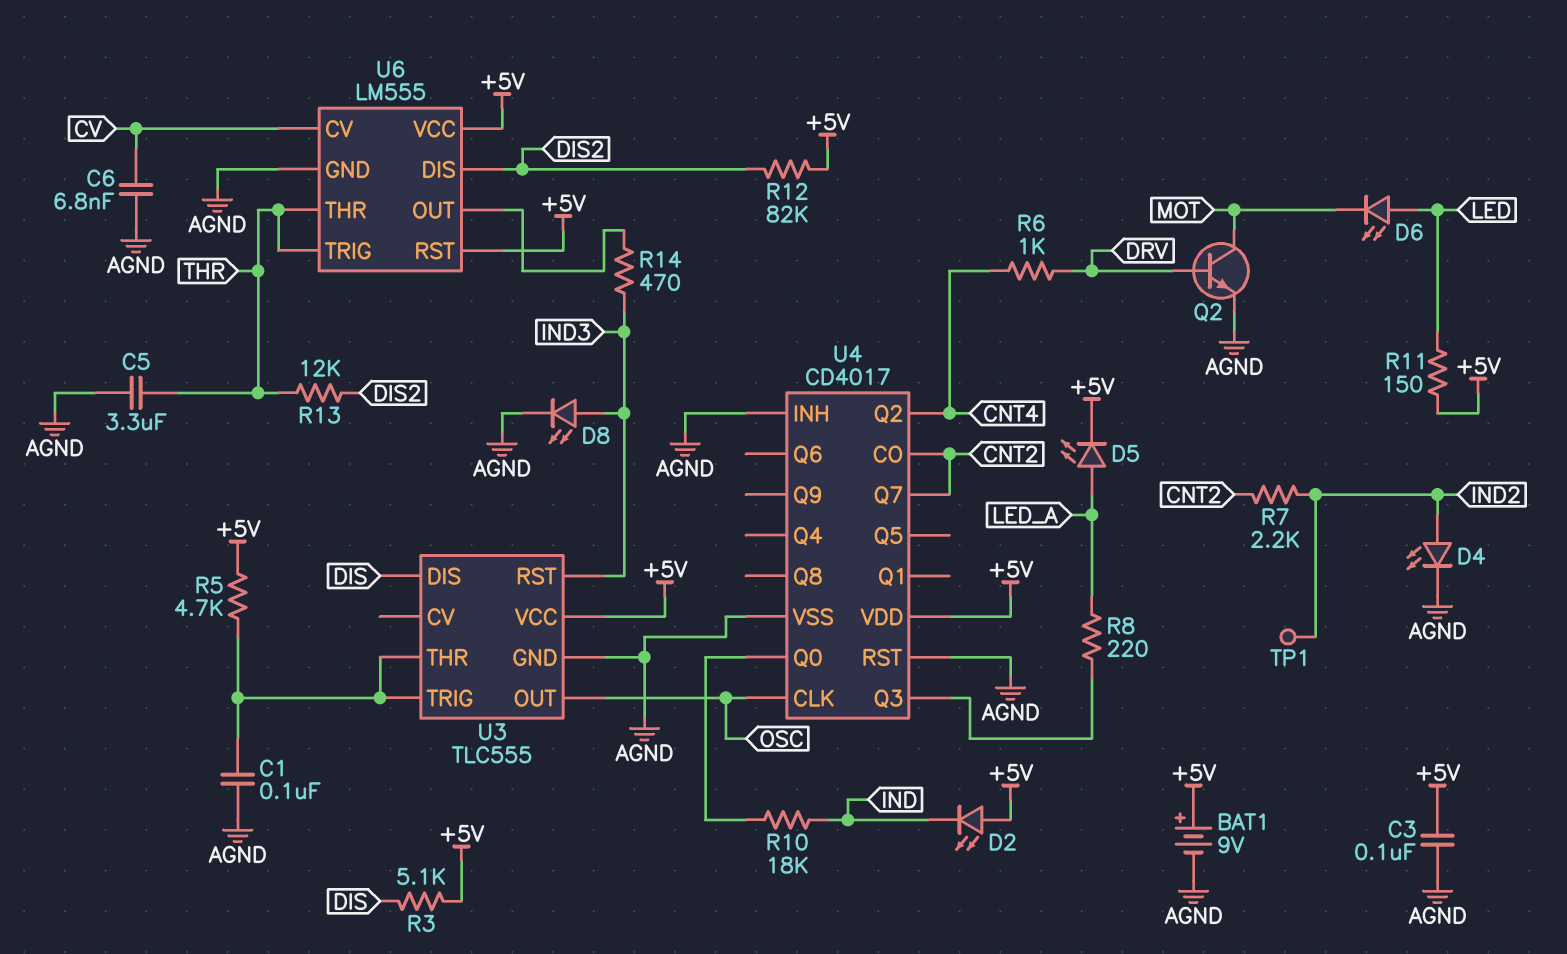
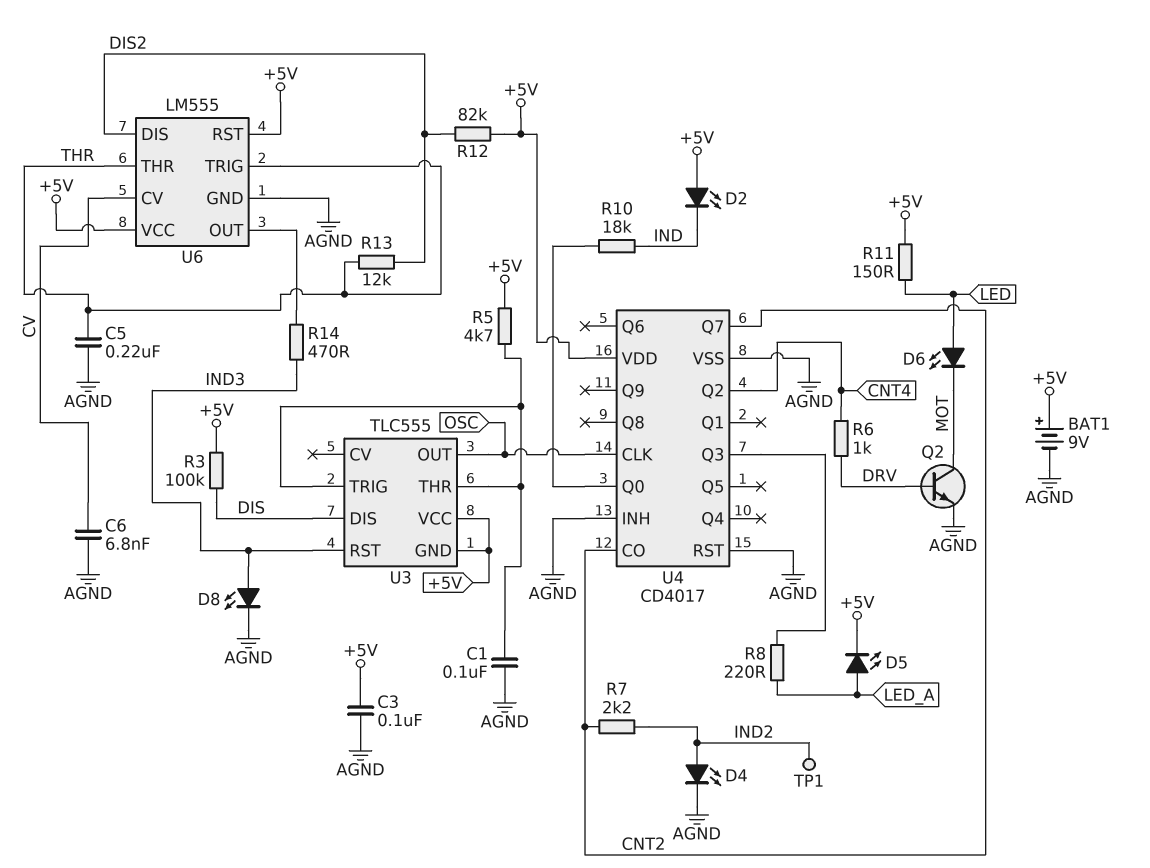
C5: 3.3uF (AGND, THR) -> 220nF (AGND, THR)
R3: 5.1k (+5V, DIS) -> 100k (+5V, DIS)
U3 pin GND: AGND -> +5V

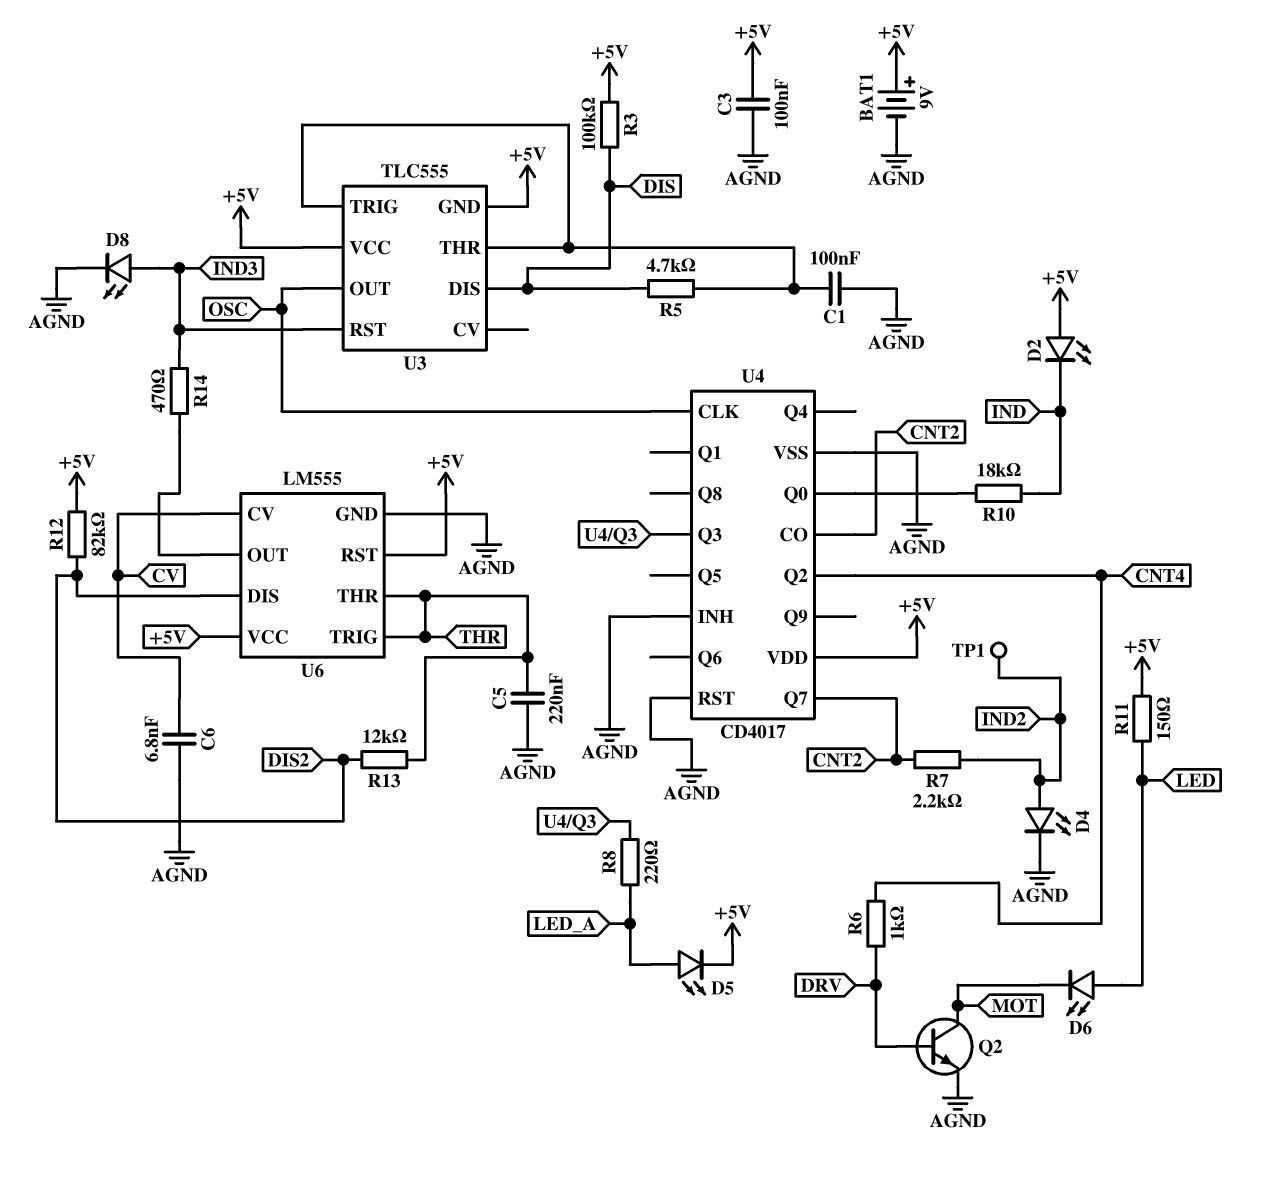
R5: 4.7k (+5V, U3/THR) -> 4.7k (DIS, U3/THR)

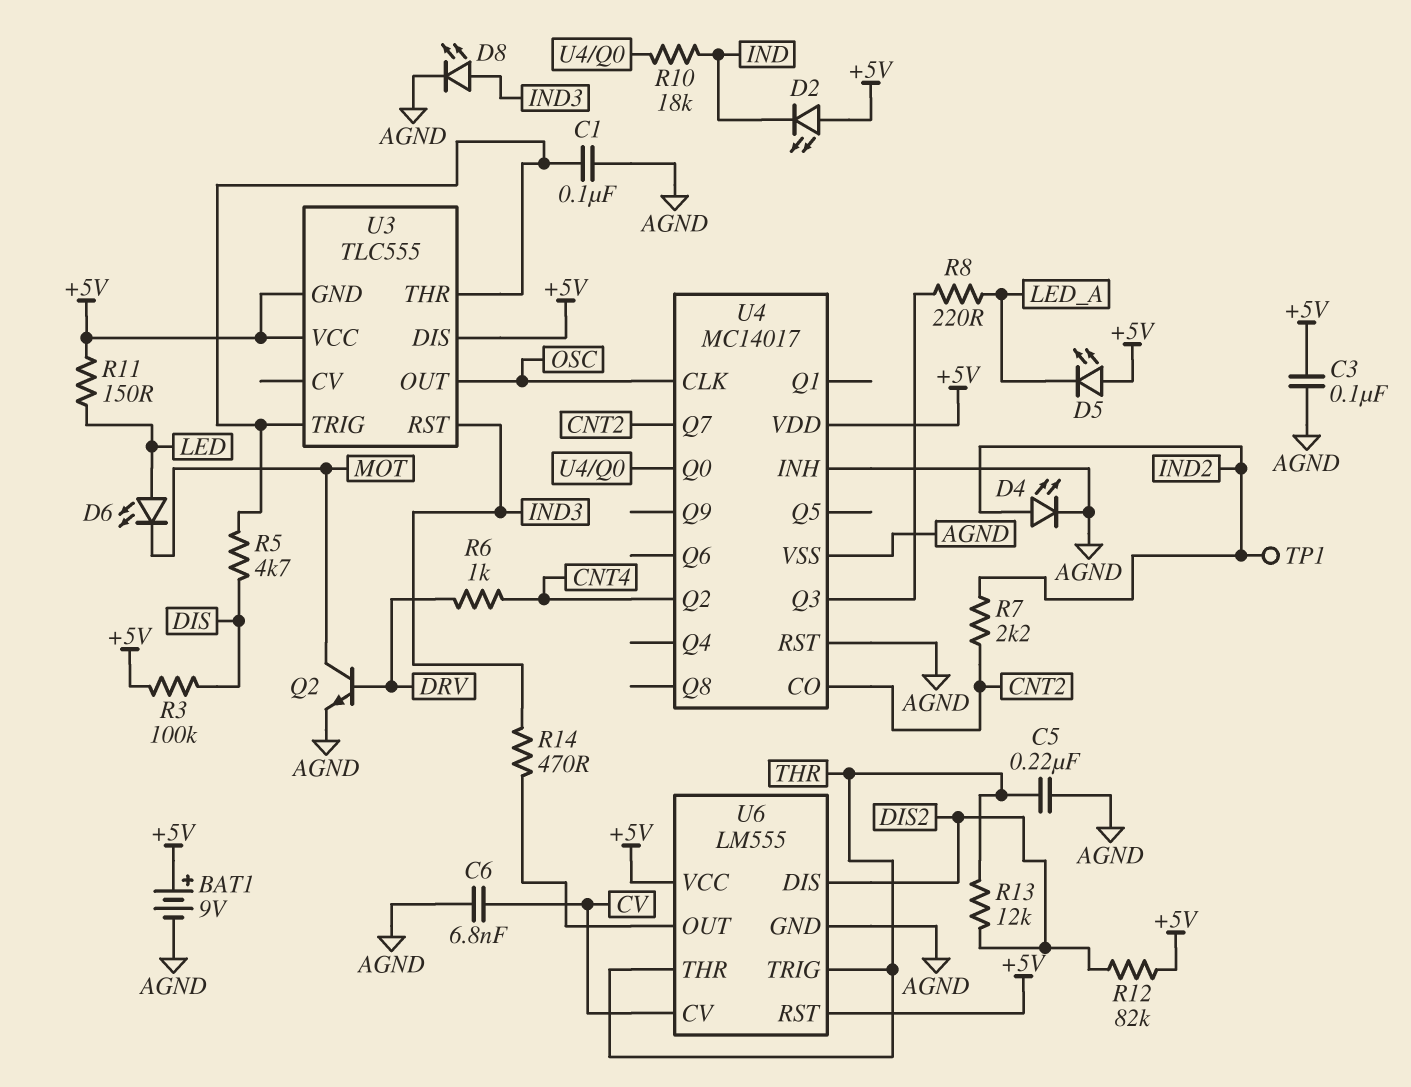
D5: LED (A LED_A, K +5V) -> LED (A +5V, K LED_A)
U3 pin DIS: DIS -> +5V
U4: CD4017 -> MC14017

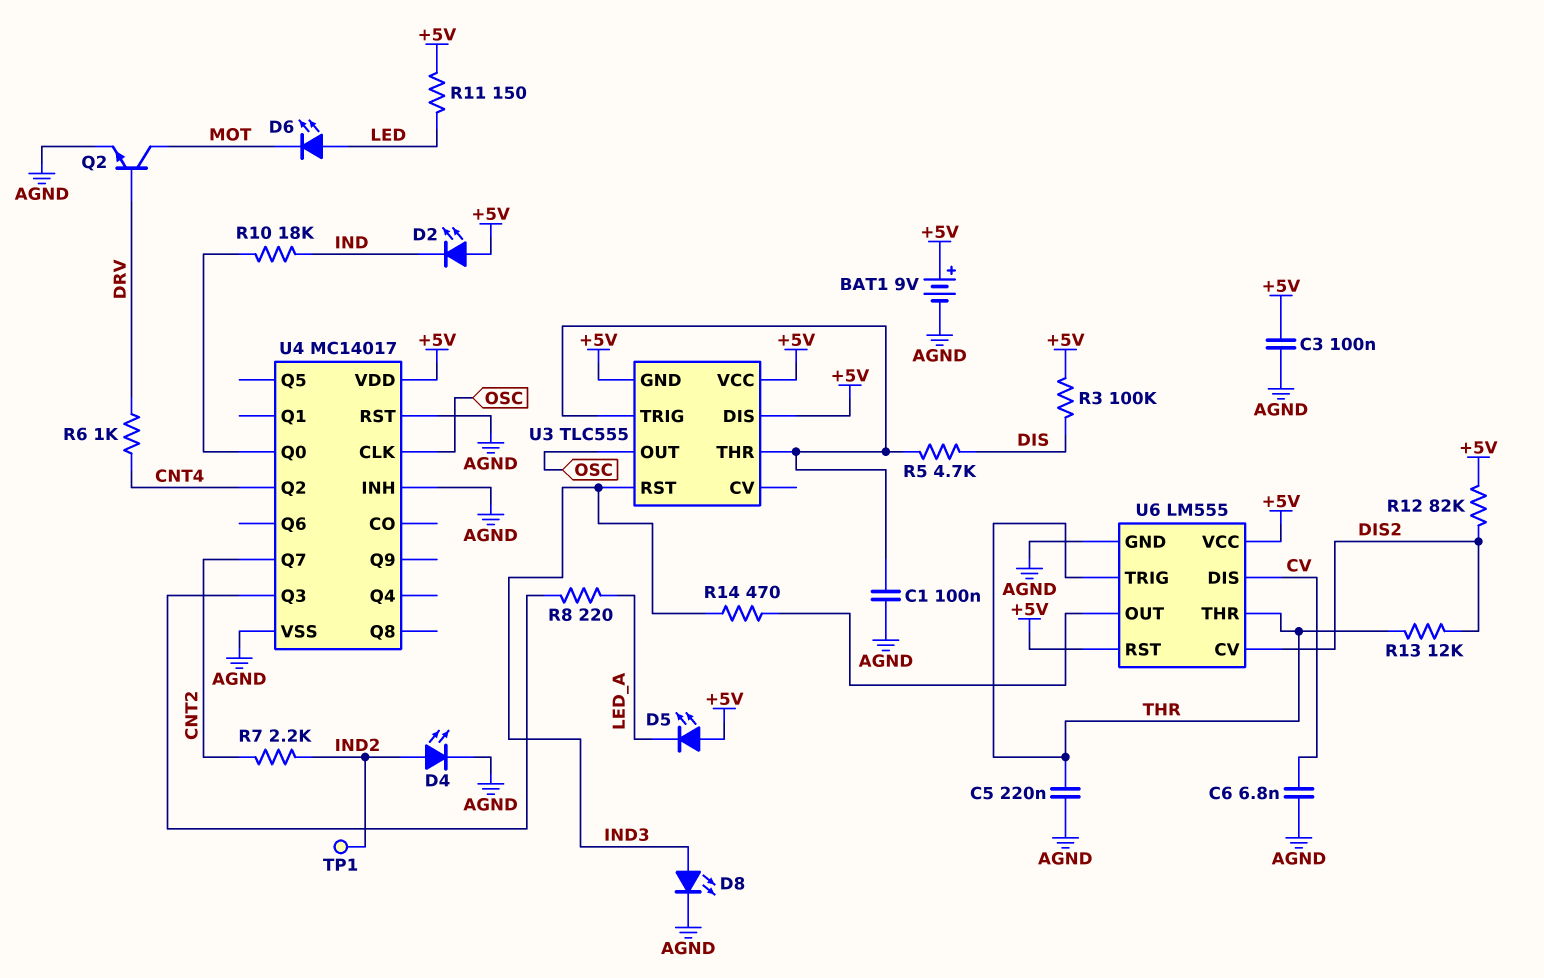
U4 pin CO: CNT2 -> none
U6 pin CV: CV -> DIS2
U6 pin DIS: DIS2 -> CV

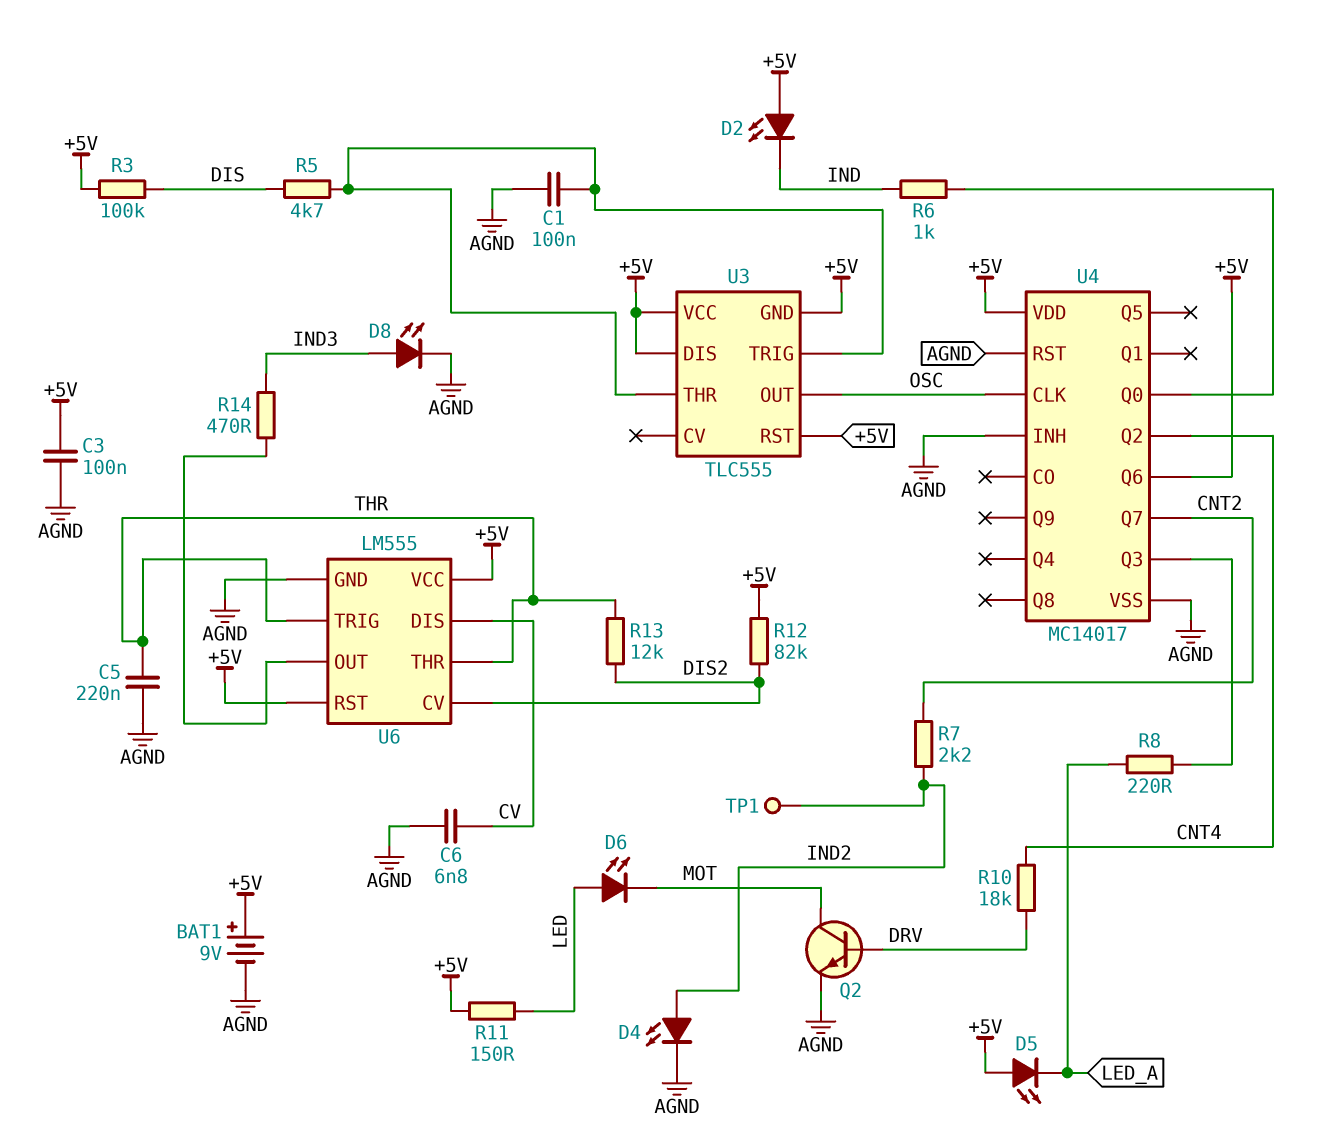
R6: 1k (CNT4, DRV) -> 1k (IND, U4/Q0)
R10: 18k (IND, U4/Q0) -> 18k (CNT4, DRV)
U3 pin RST: IND3 -> +5V
U4 pin Q6: none -> +5V

